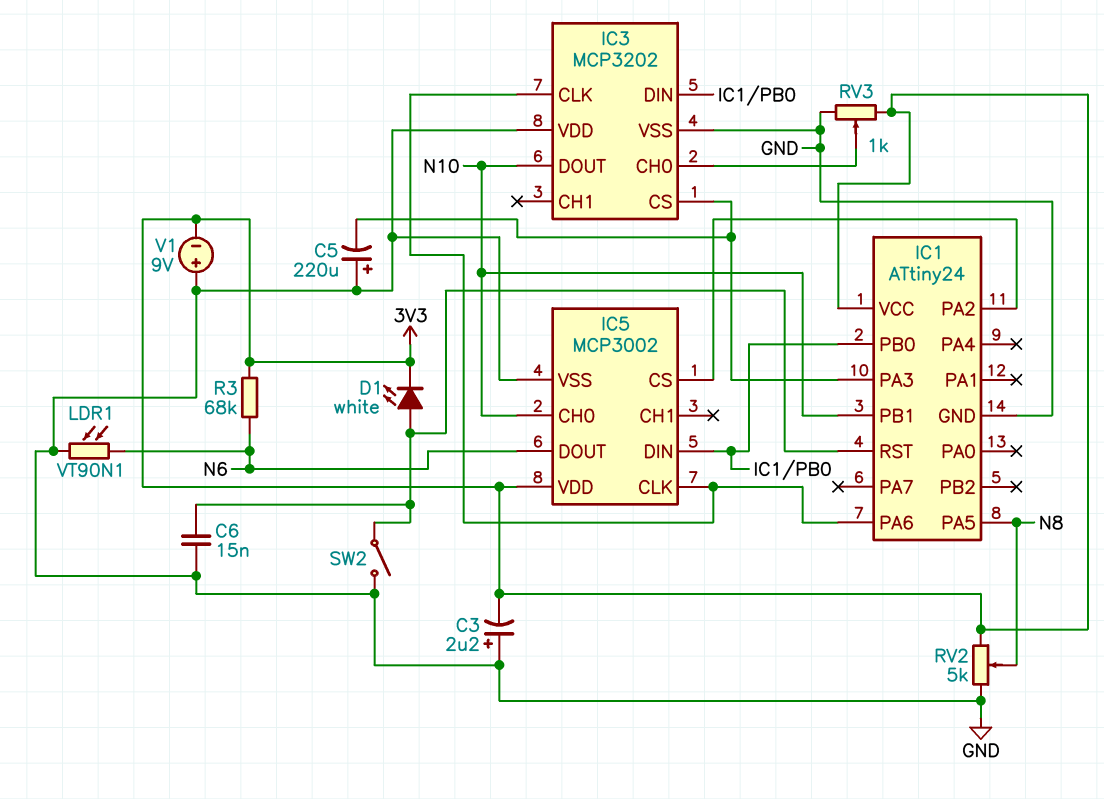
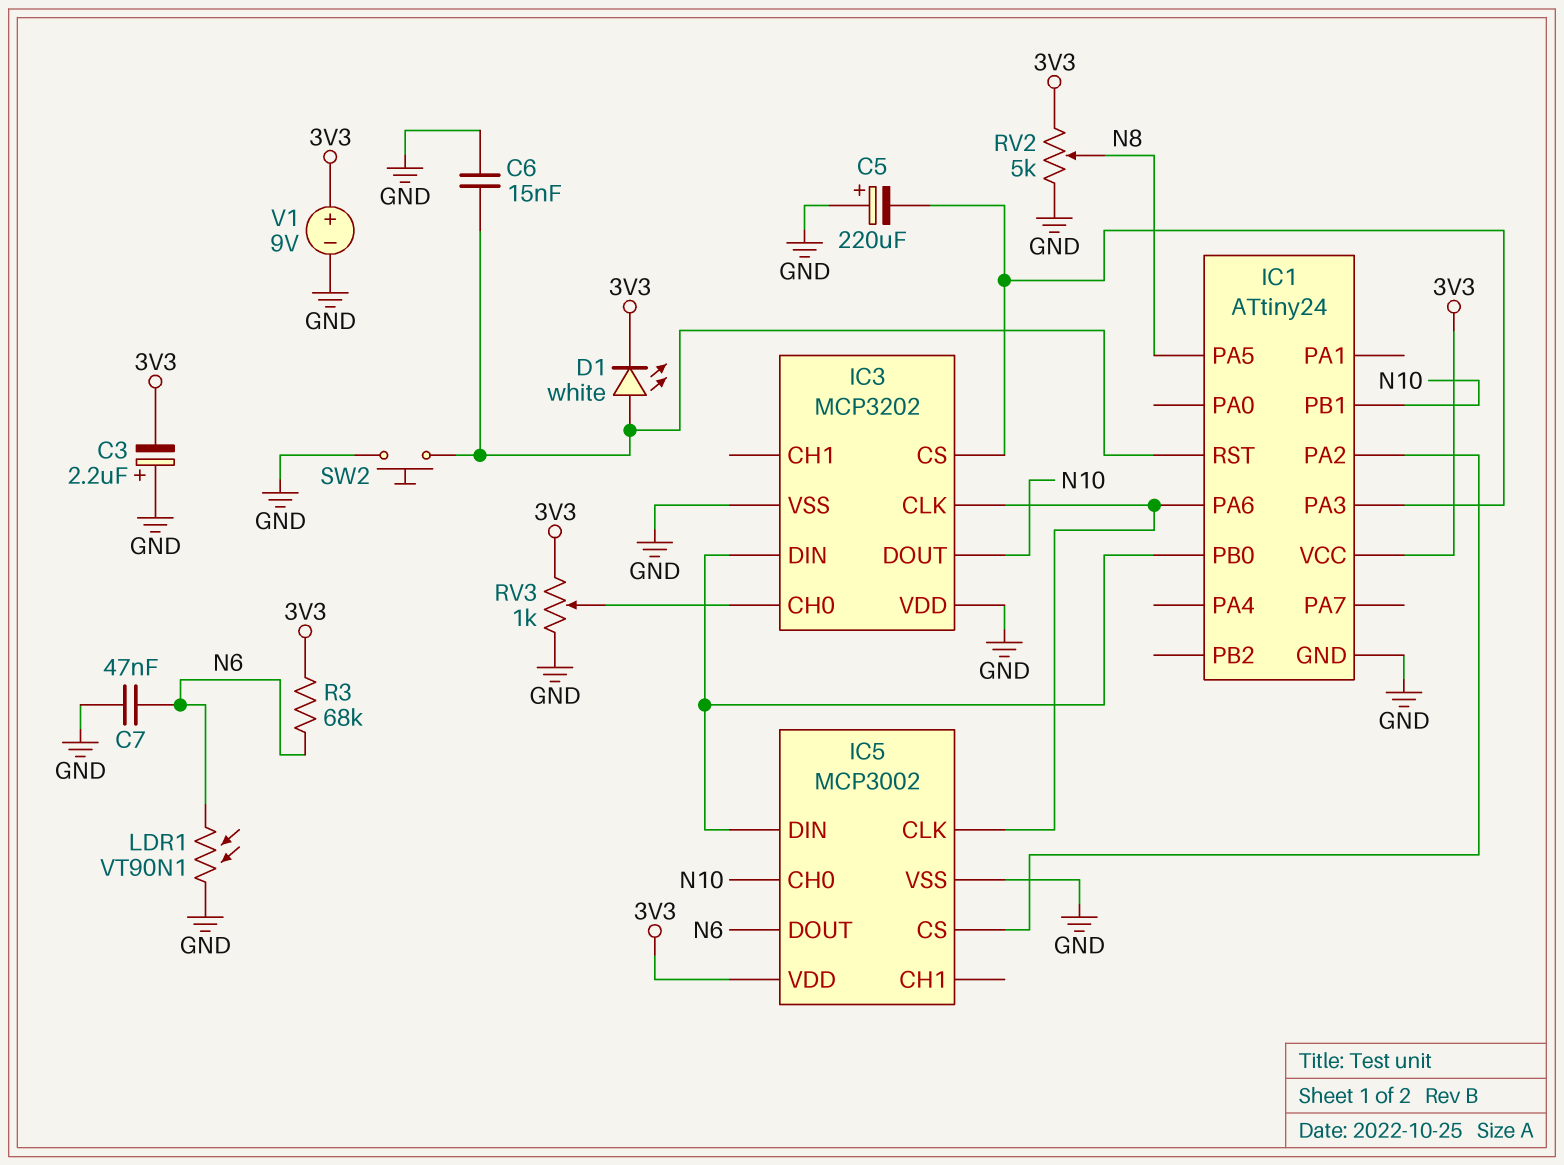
C7: none -> 47nF (GND, N6)
SW2: switch (GND, IC1/RST) -> button (GND, IC1/RST)
V1: 9V (plus GND, minus 3V3) -> 9V (plus 3V3, minus GND)

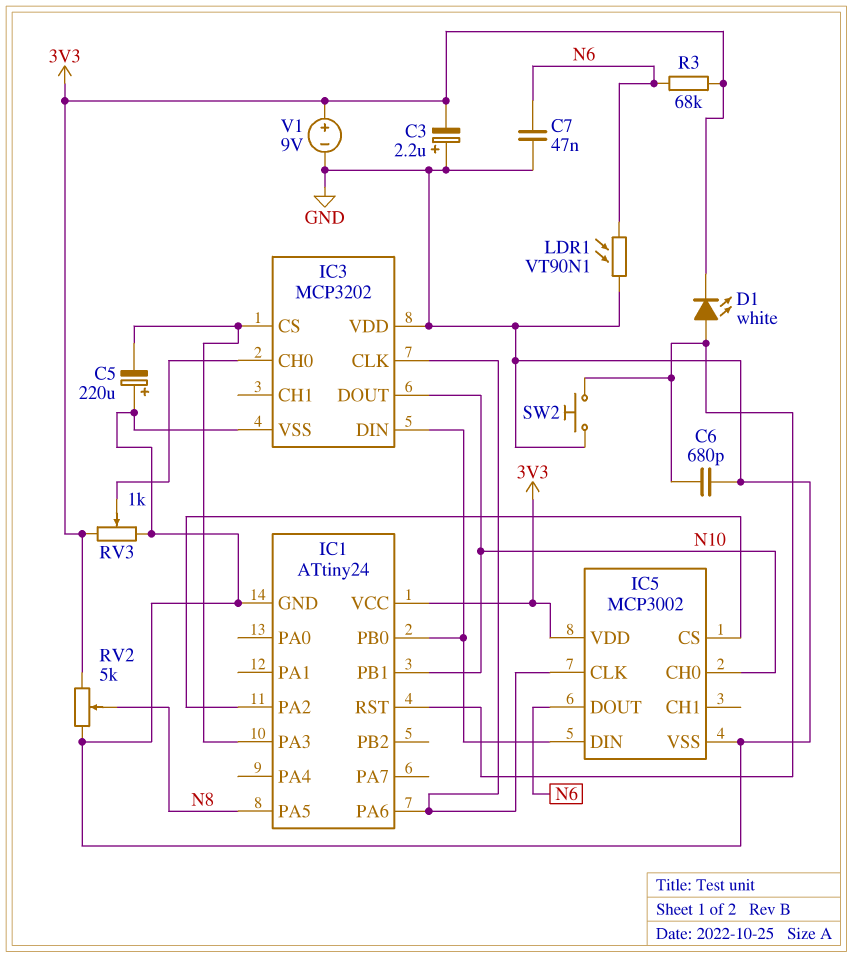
C6: 15nF (GND, IC1/RST) -> 680pF (GND, IC1/RST)

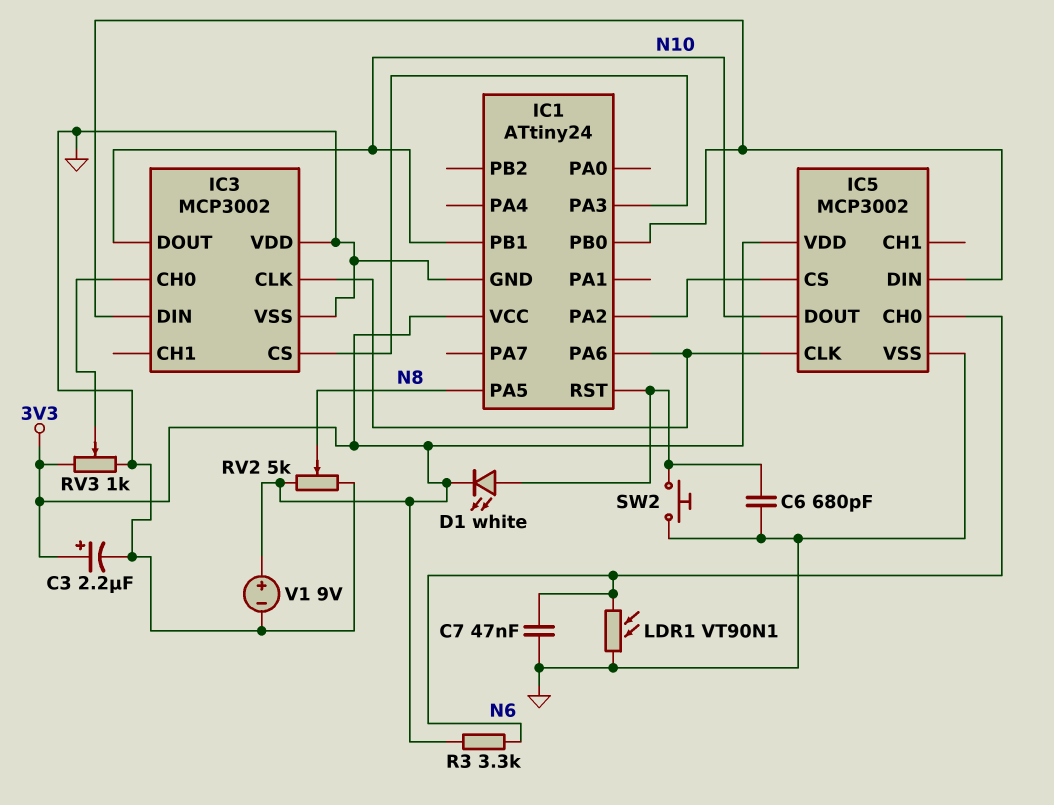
C3: 2.2uF (plus GND, minus 3V3) -> 2.2uF (plus 3V3, minus GND)
C5: 220uF (plus GND, minus IC1/PA3) -> none
IC3: MCP3202 -> MCP3002
IC5 pin CH0: N10 -> N6
IC5 pin DOUT: N6 -> N10
R3: 68k (3V3, N6) -> 3.3k (3V3, N6)

